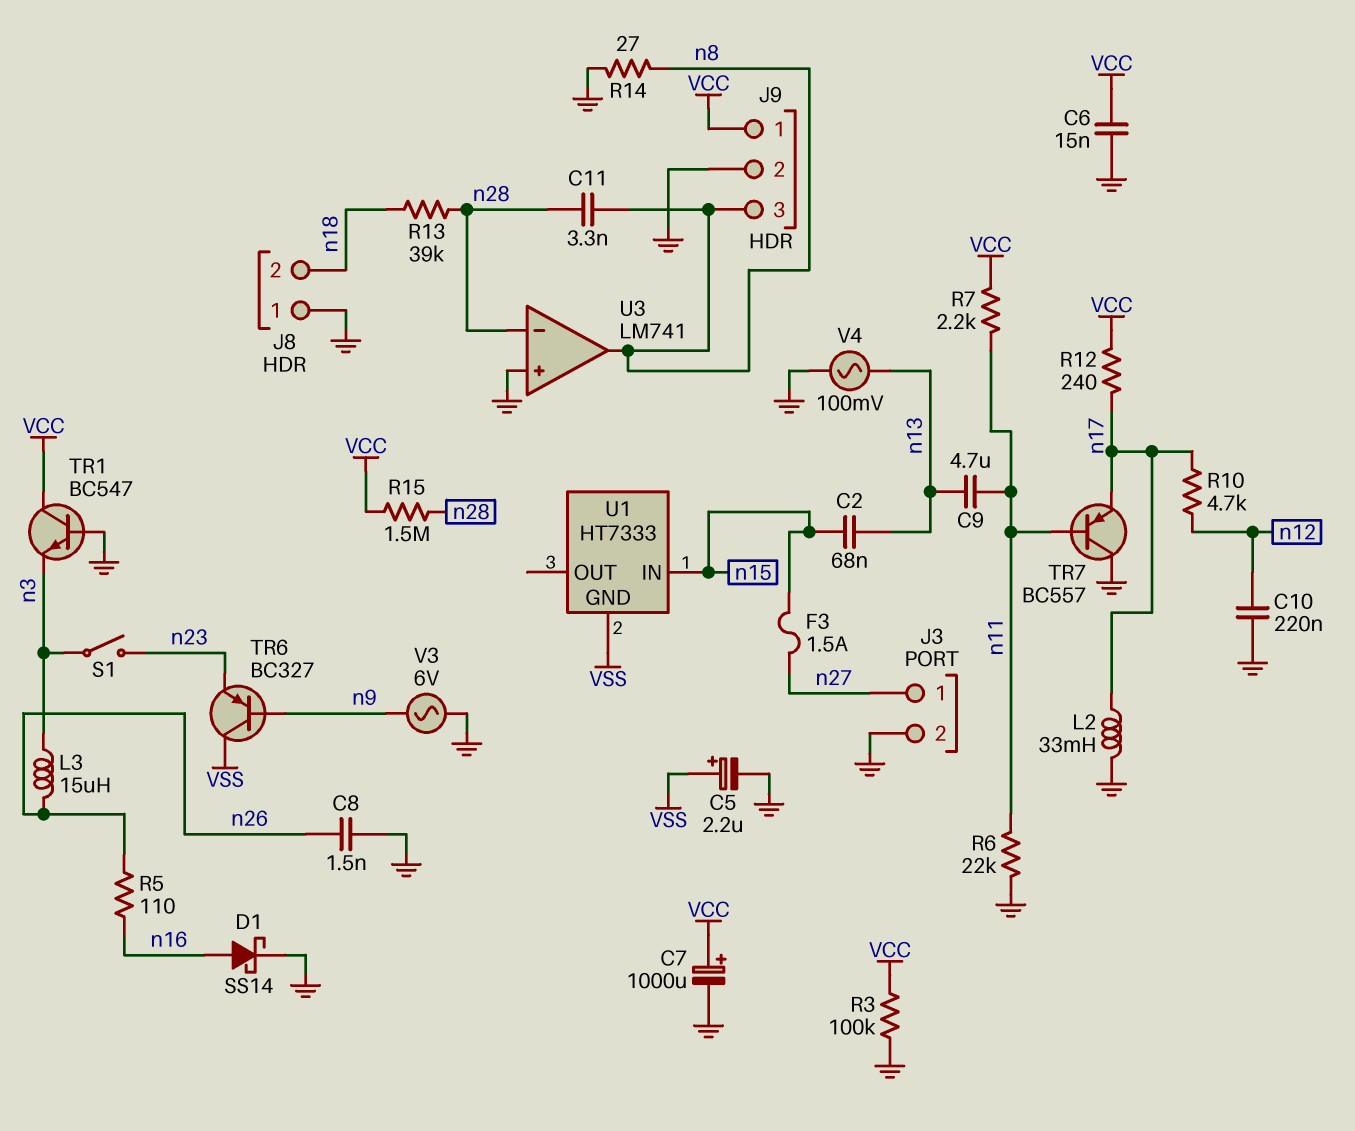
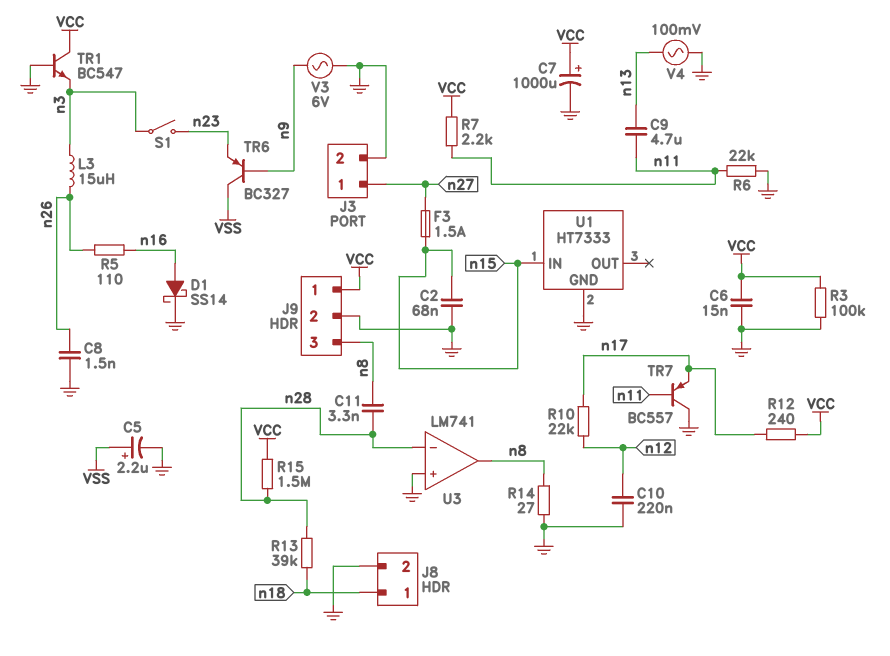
C2: 68nF (n13, n15) -> 68nF (GND, n15)
J8 pin 1: GND -> n18
J8 pin 2: n18 -> GND
L2: 33mH (GND, n17) -> none
R10: 4.7k (n12, n17) -> 22k (n12, n17)
U1 pin GND: VSS -> GND

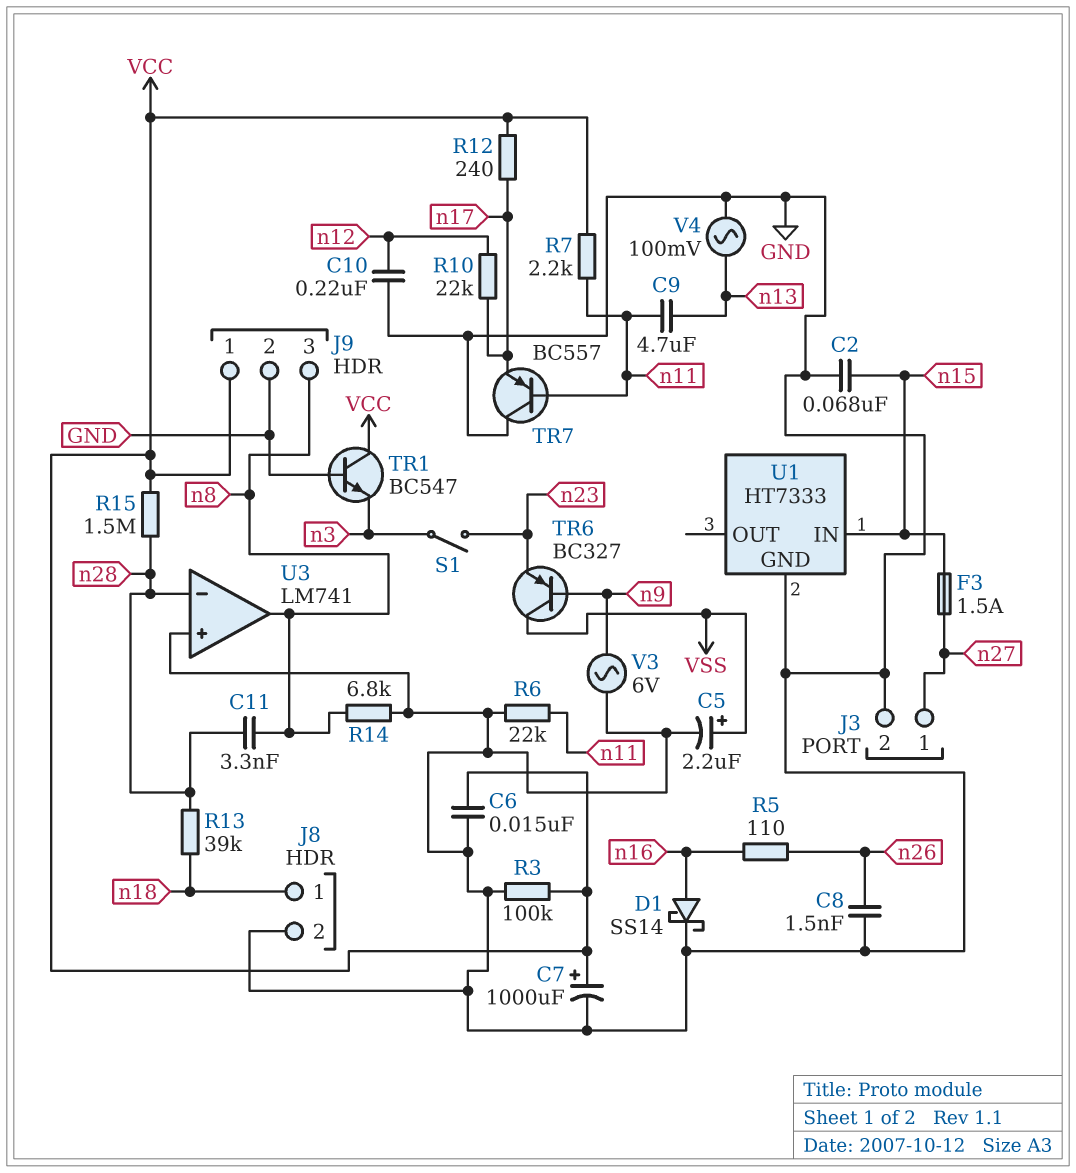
L3: 15uH (n3, n26) -> none
R14: 27 (GND, n8) -> 6.8k (GND, n8)

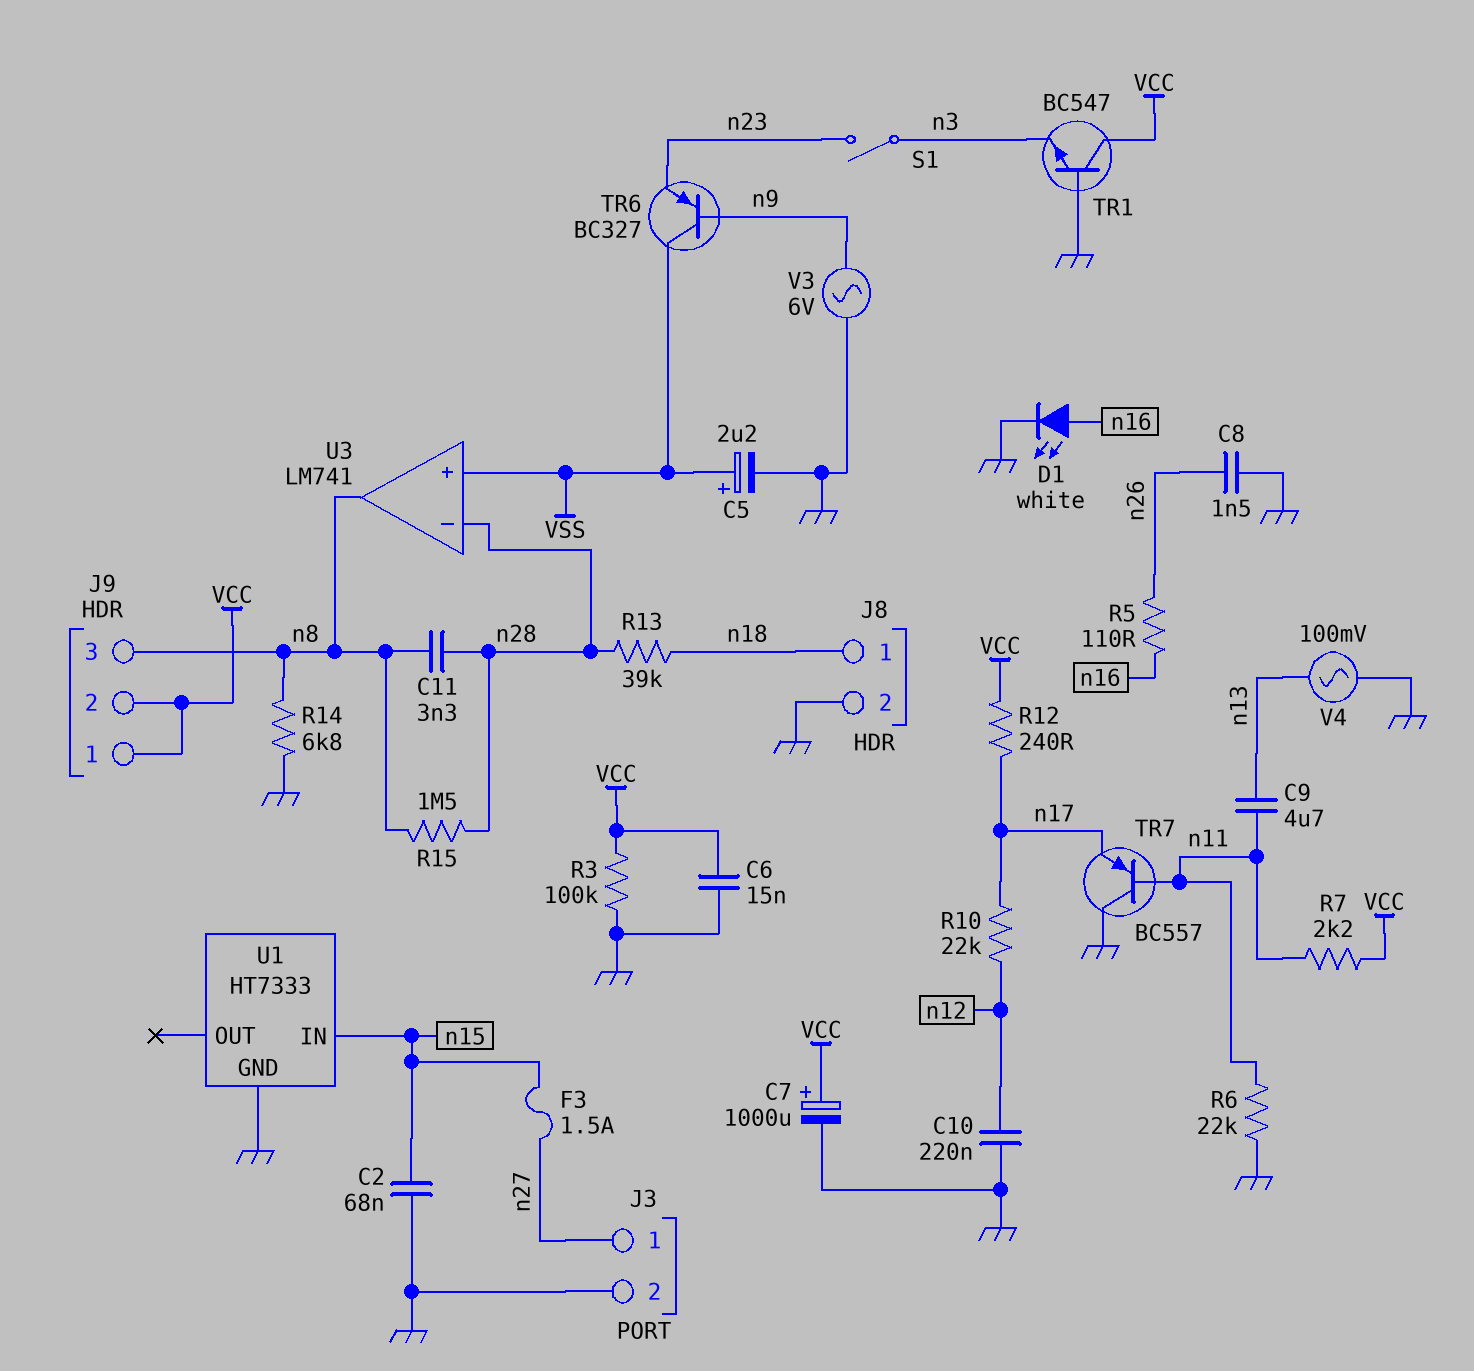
D1: schottky SS14 (A n16, K GND) -> LED white (A n16, K GND)
J9 pin 2: GND -> VCC
R15: 1.5M (VCC, n28) -> 1.5M (n8, n28)
U3 pin in+: GND -> VSS

